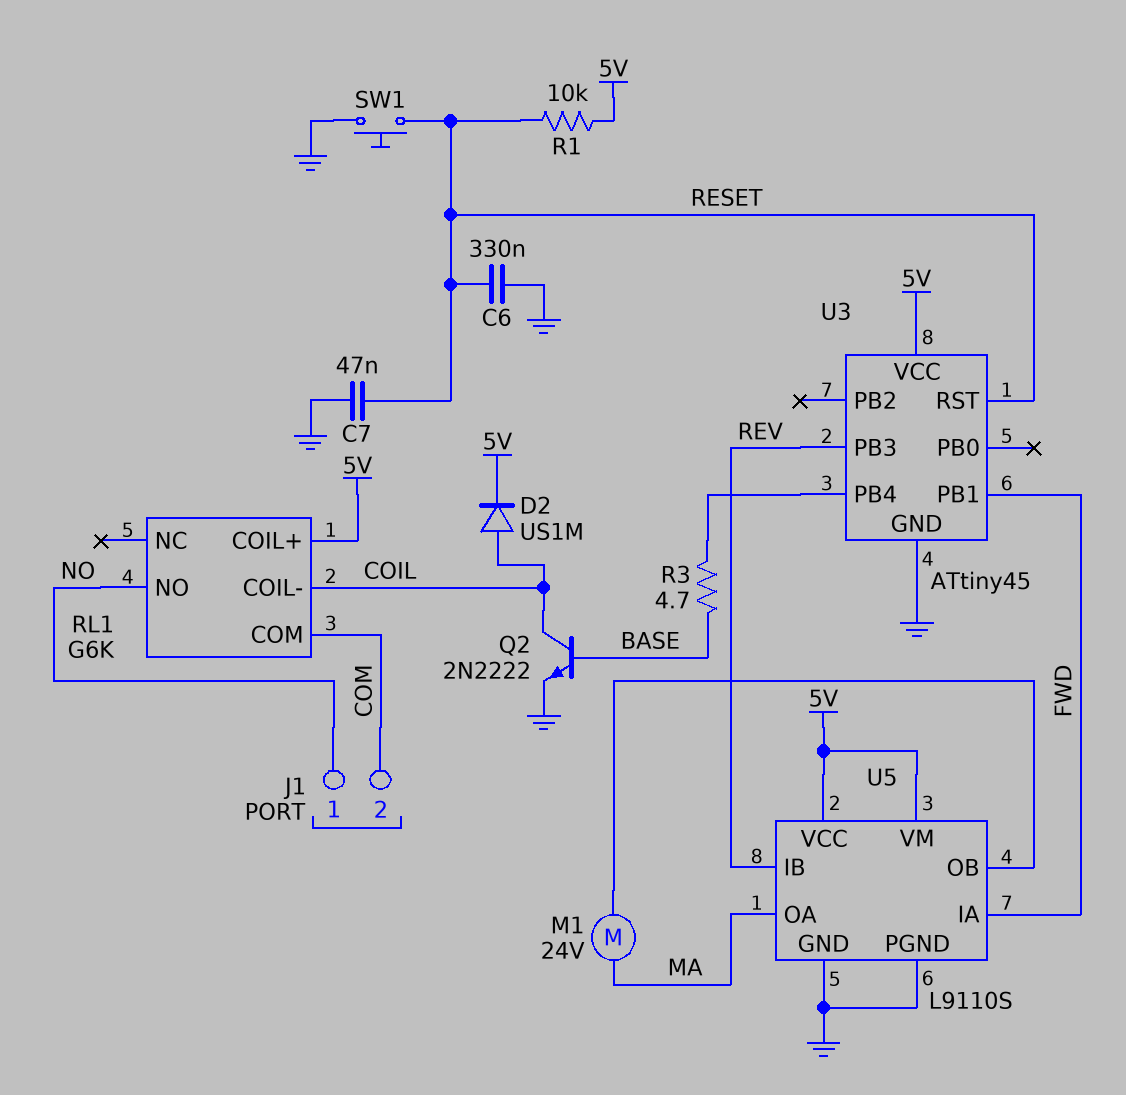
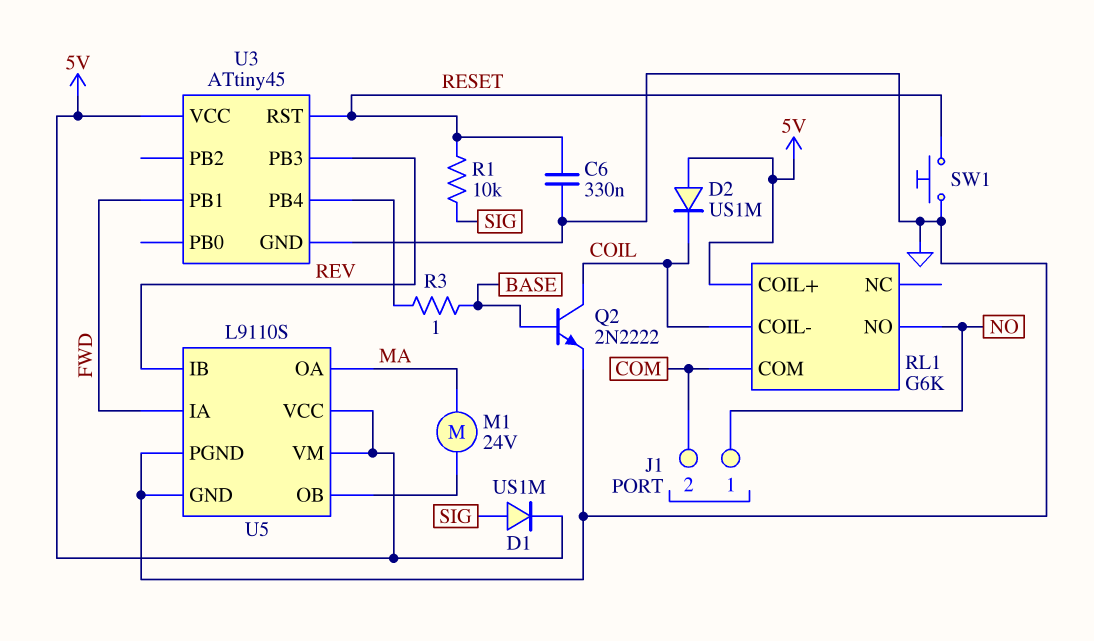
C7: 47nF (GND, RESET) -> none
D1: none -> diode US1M (A SIG, K 5V)
D2: diode US1M (A COIL, K 5V) -> diode US1M (A 5V, K COIL)
R1: 10k (5V, RESET) -> 10k (RESET, SIG)
R3: 4.7 (BASE, U3/PB4) -> 1 (BASE, U3/PB4)

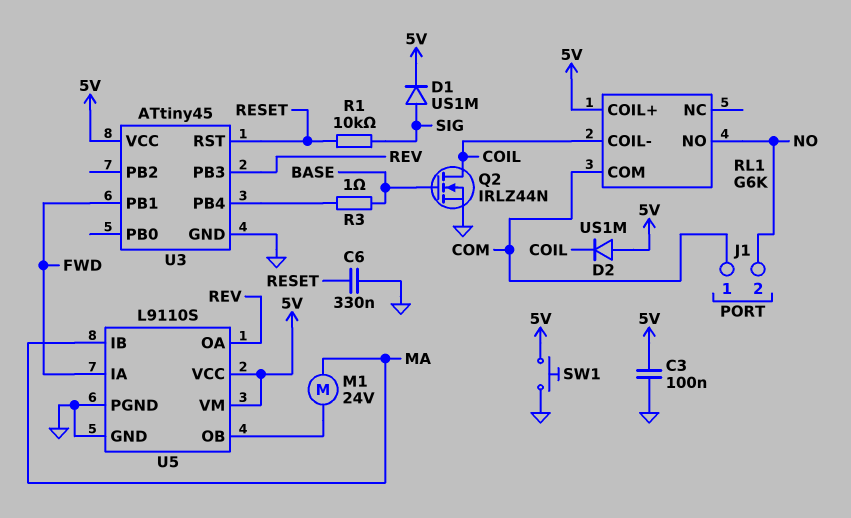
C3: none -> 100nF (5V, GND)
J1 pin 1: NO -> COM
J1 pin 2: COM -> NO
Q2: NPN 2N2222 (B BASE, C COIL, E GND) -> NMOS IRLZ44N (G BASE, D COIL, S GND)
SW1: button (GND, RESET) -> button (5V, GND)
U5 pin IB: REV -> MA
U5 pin OA: MA -> REV

